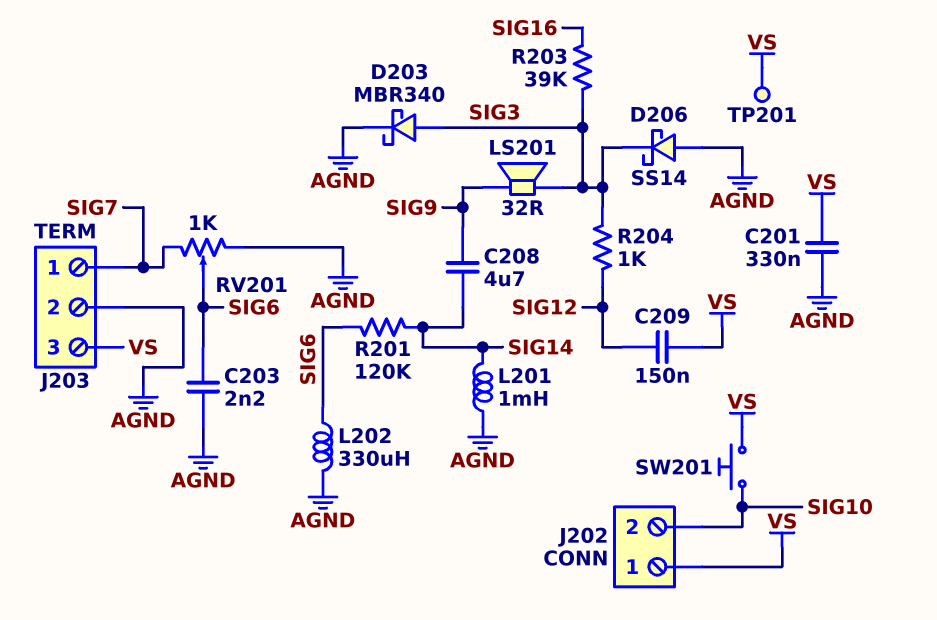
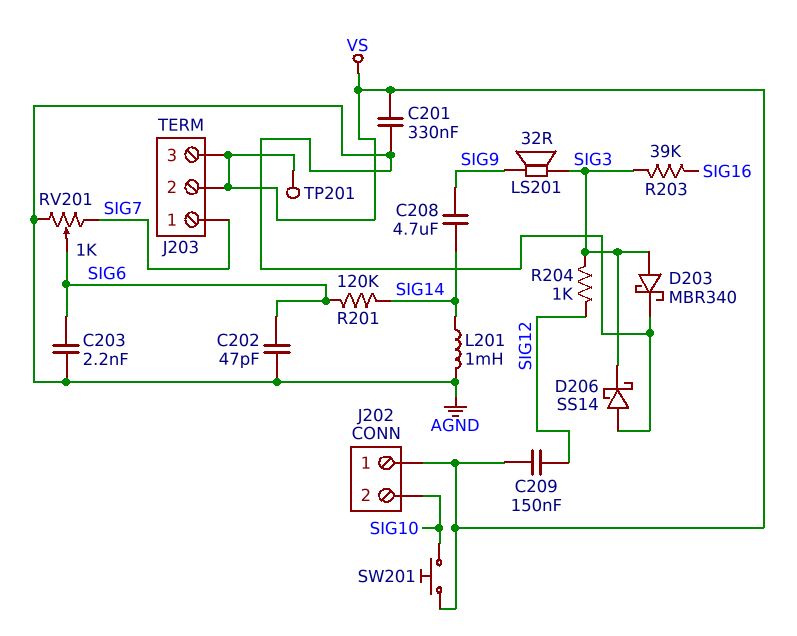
C202: none -> 47pF (AGND, SIG6)
J203 pin 2: AGND -> VS
L202: 330uH (AGND, SIG6) -> none

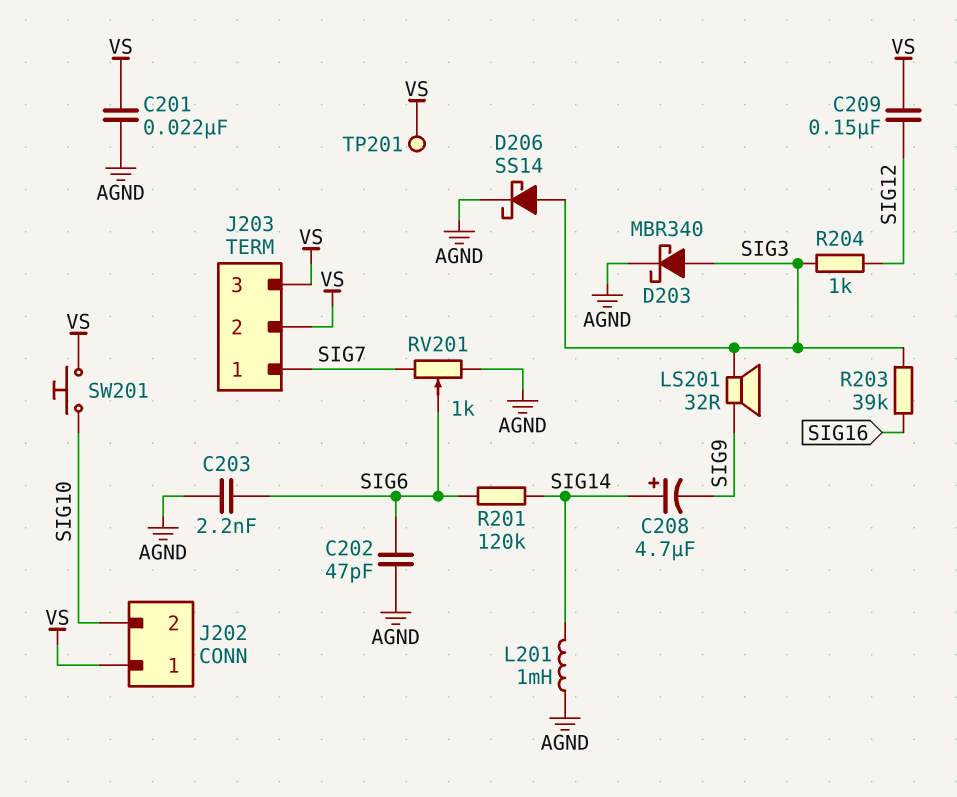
C201: 330nF (AGND, VS) -> 22nF (AGND, VS)
C208: 4.7uF (SIG9, SIG14) -> 4.7uF (plus SIG14, minus SIG9)
D206: schottky SS14 (A AGND, K SIG3) -> schottky SS14 (A SIG3, K AGND)

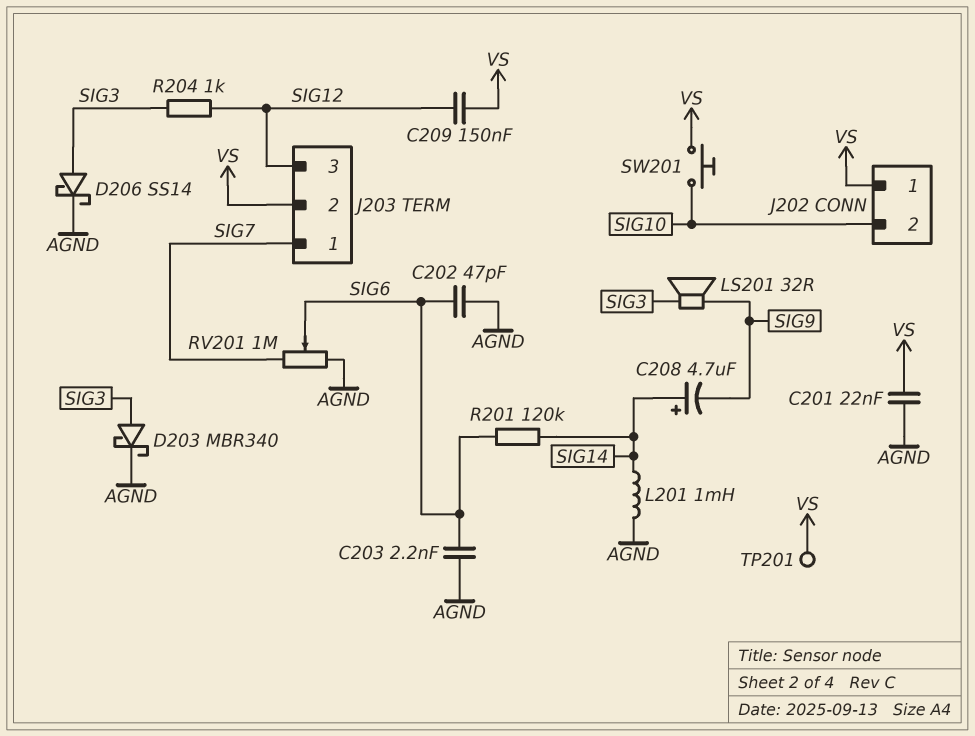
J203 pin 3: VS -> SIG12
R203: 39k (SIG3, SIG16) -> none
RV201: 1k (AGND, SIG7, wiper SIG6) -> 1M (AGND, SIG7, wiper SIG6)

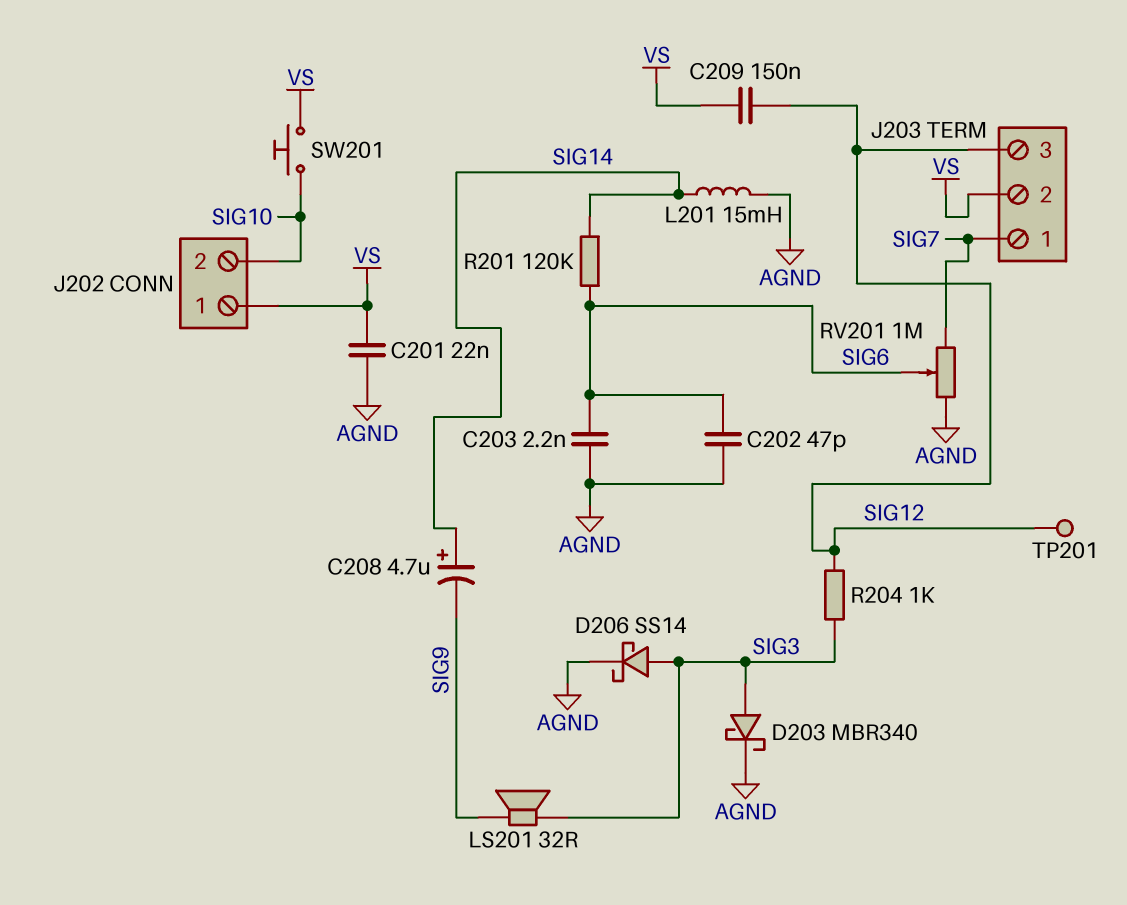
L201: 1mH (AGND, SIG14) -> 15mH (AGND, SIG14)
TP201: test point (VS) -> test point (SIG12)

